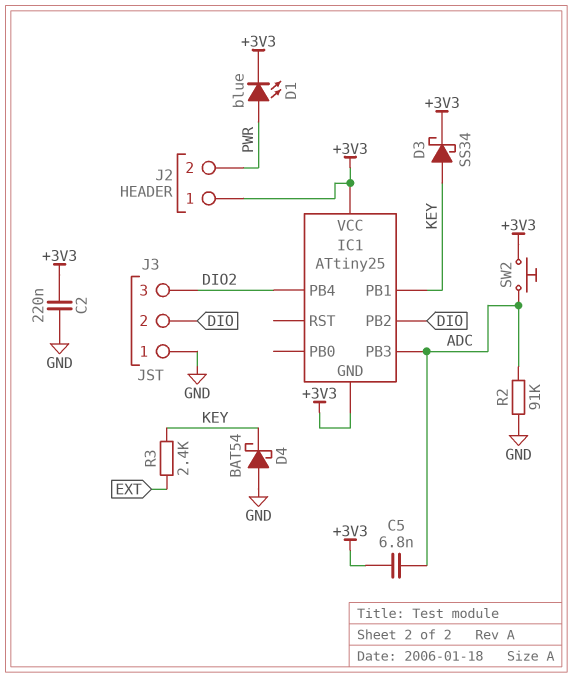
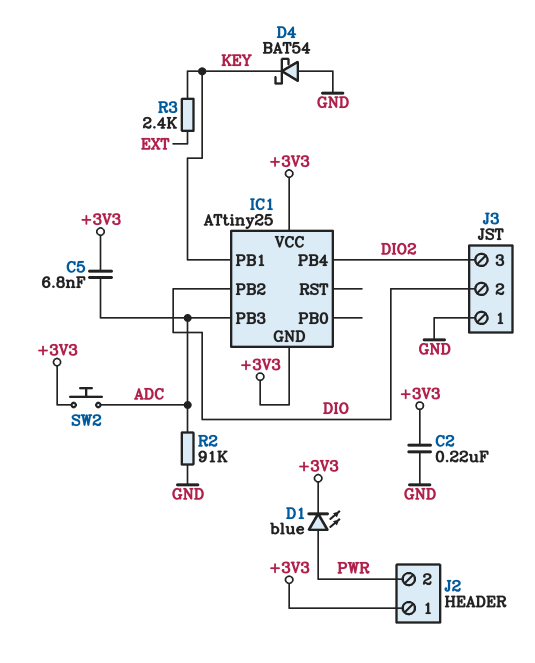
D3: schottky SS34 (A KEY, K +3V3) -> none

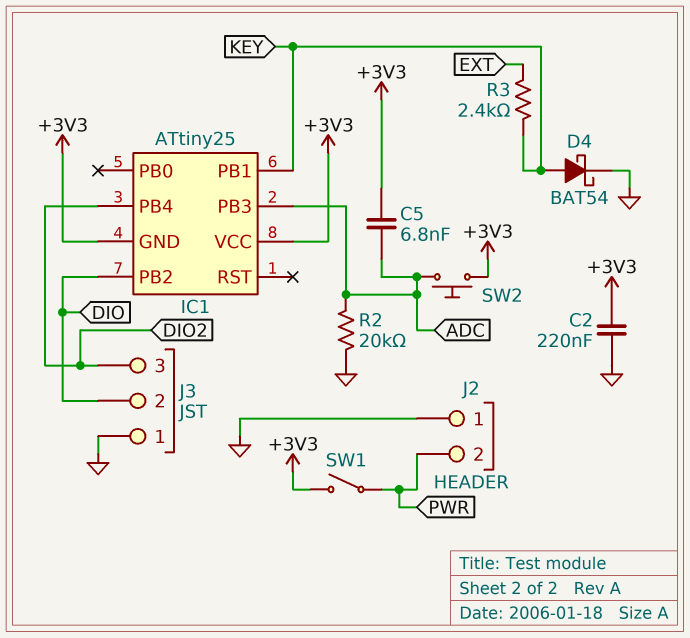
D1: LED blue (A PWR, K +3V3) -> none
D4: schottky BAT54 (A GND, K KEY) -> schottky BAT54 (A KEY, K GND)
J2 pin 1: +3V3 -> GND
R2: 91k (ADC, GND) -> 20k (ADC, GND)
SW1: none -> switch (+3V3, PWR)

